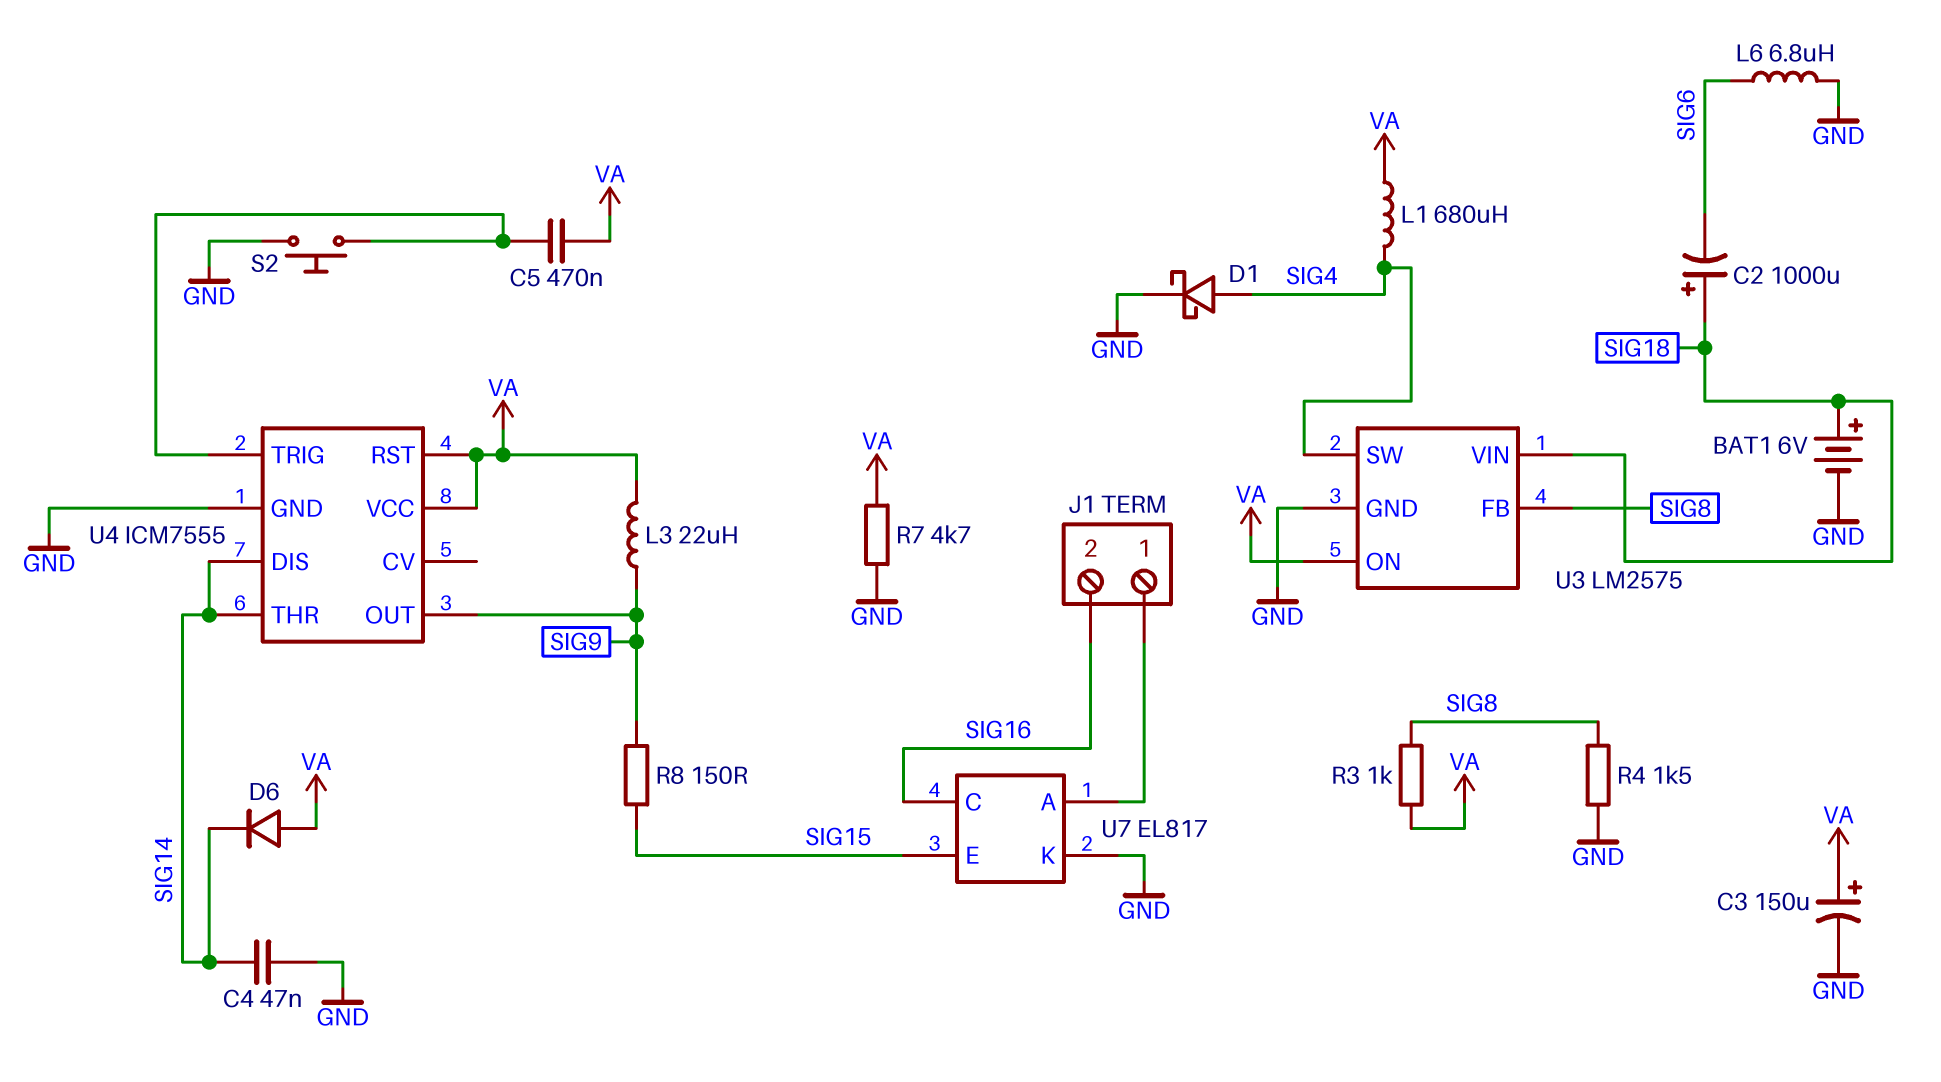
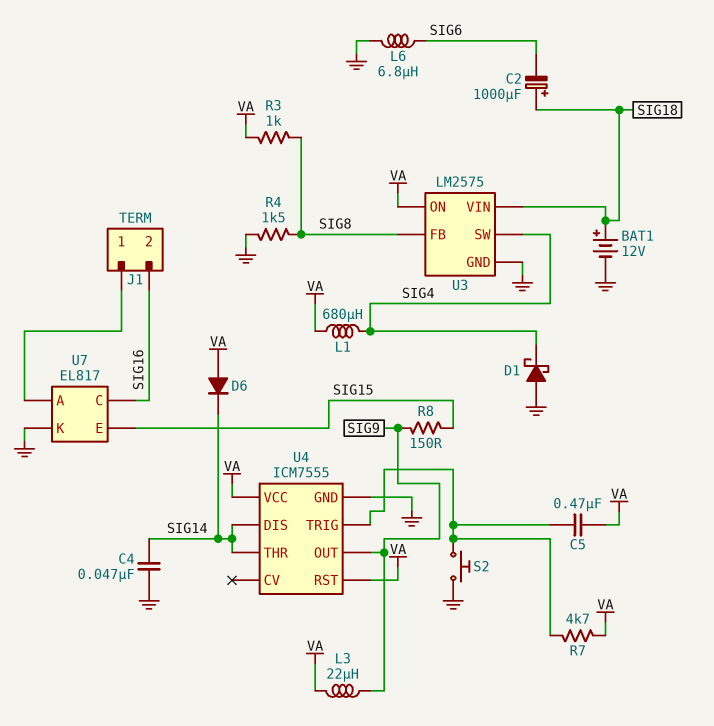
BAT1: 6V (plus SIG18, minus GND) -> 12V (plus SIG18, minus GND)
C3: 150uF (plus VA, minus GND) -> none
D1: schottky (A SIG4, K GND) -> schottky (A GND, K SIG4)
R7: 4.7k (GND, VA) -> 4.7k (U4/TRIG, VA)

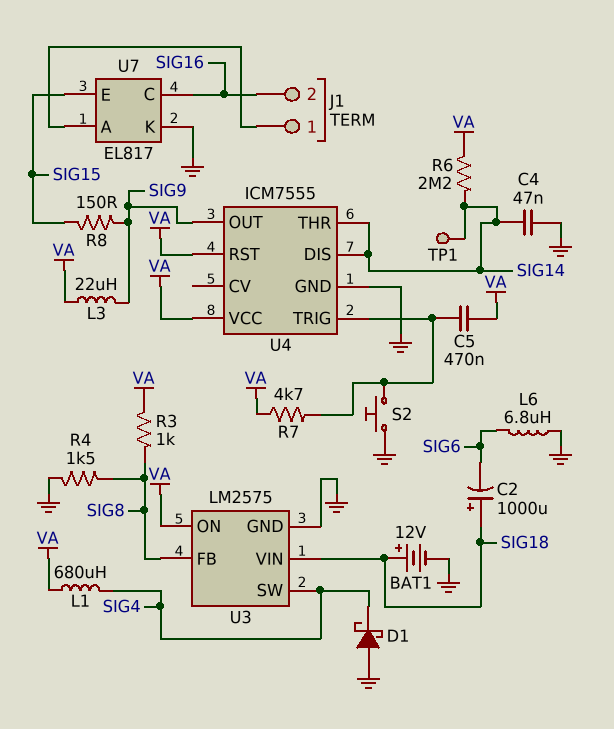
D6: diode (A VA, K SIG14) -> none
R6: none -> 2.2M (SIG14, VA)
TP1: none -> test point (SIG14)

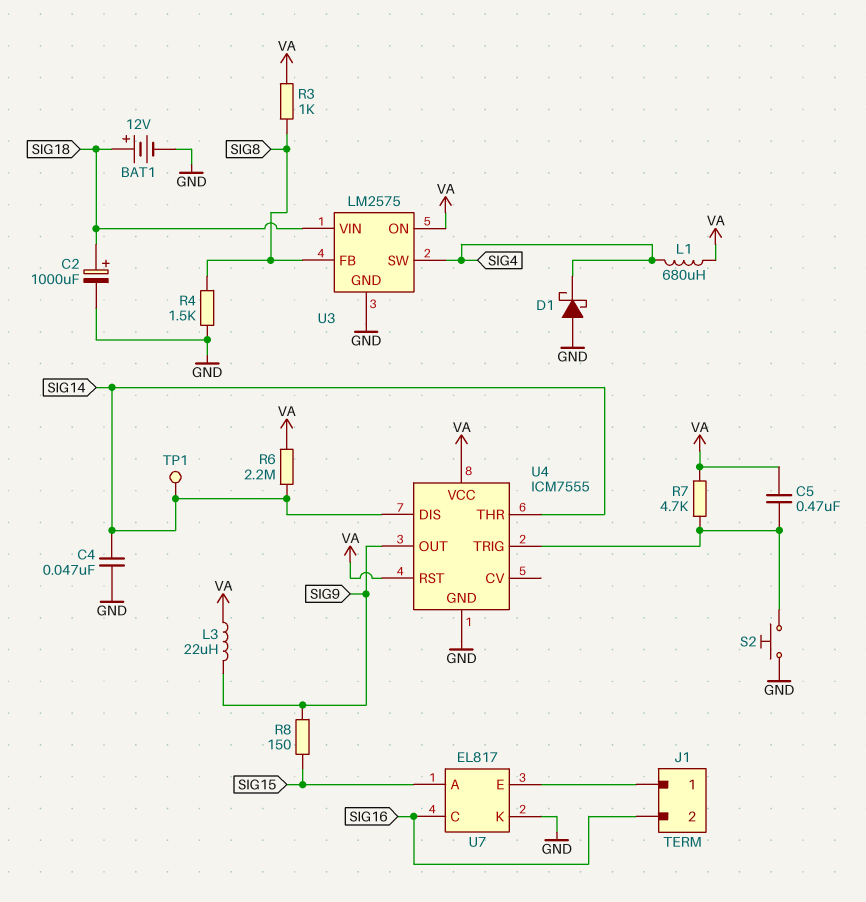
C2: 1000uF (plus SIG18, minus SIG6) -> 1000uF (plus SIG18, minus GND)
L6: 6.8uH (GND, SIG6) -> none
U7 pin A: J1/1 -> SIG15
U7 pin E: SIG15 -> J1/1

